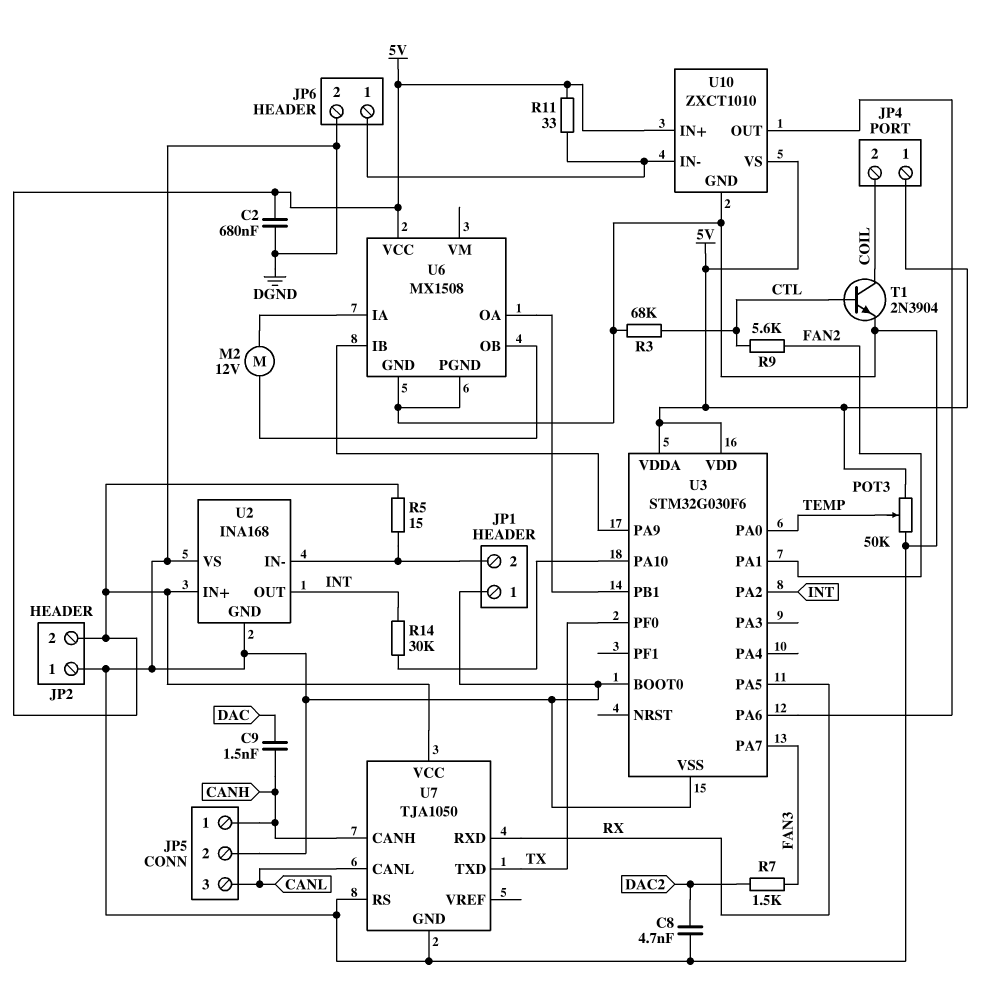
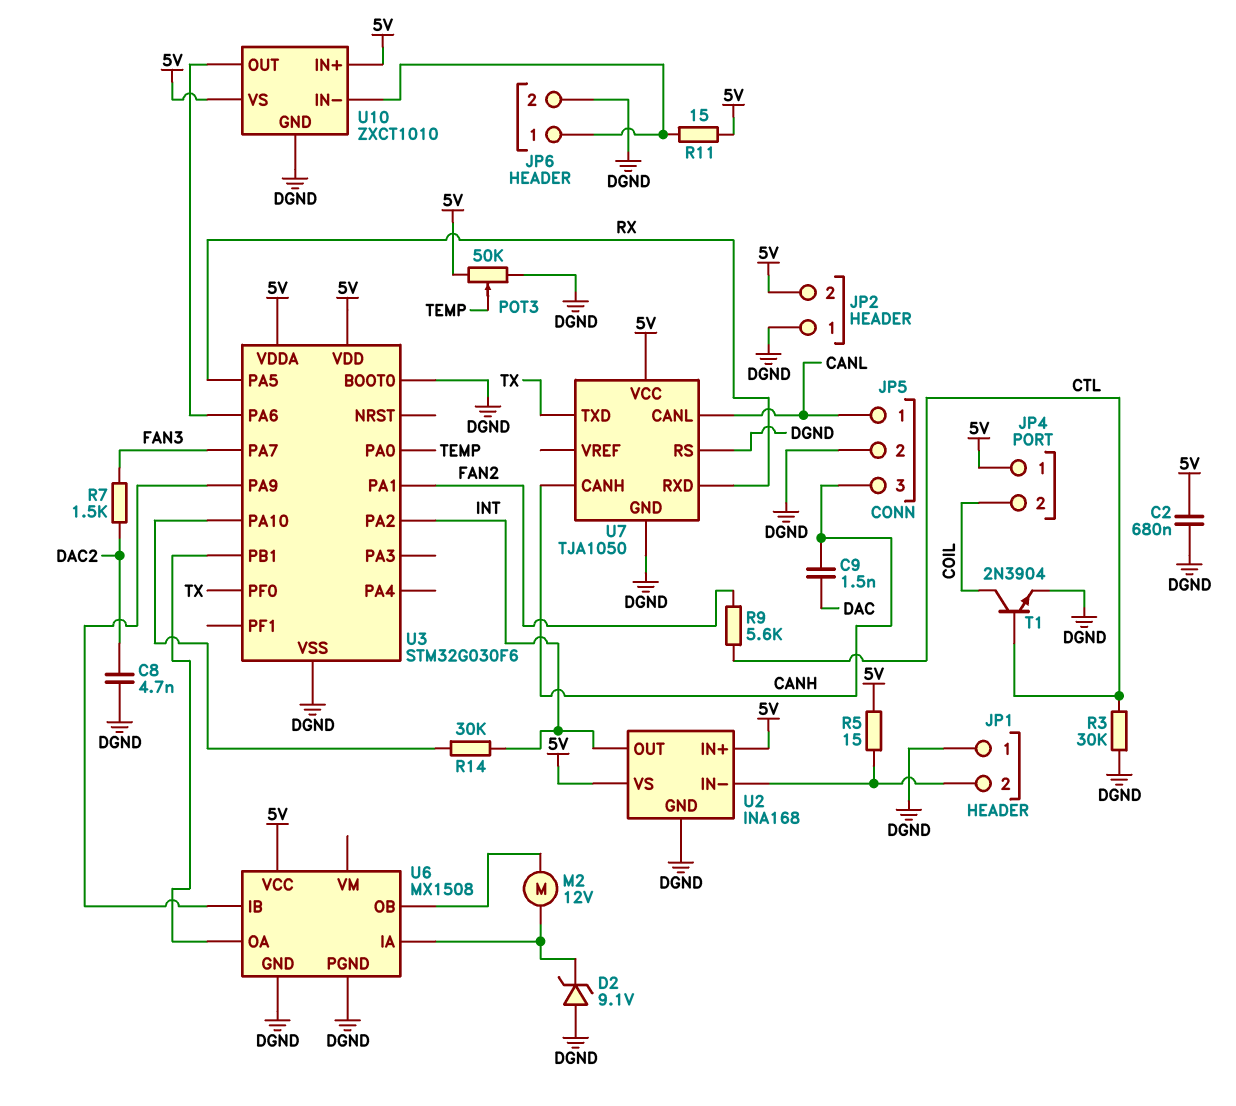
D2: none -> zener 9.1V (A DGND, K U6/IA)
JP5 pin 1: CANH -> CANL
JP5 pin 3: CANL -> CANH
R3: 68k (CTL, DGND) -> 30k (CTL, DGND)
R11: 33 (5V, JP6/1) -> 15 (5V, JP6/1)
U2 pin VS: DGND -> 5V

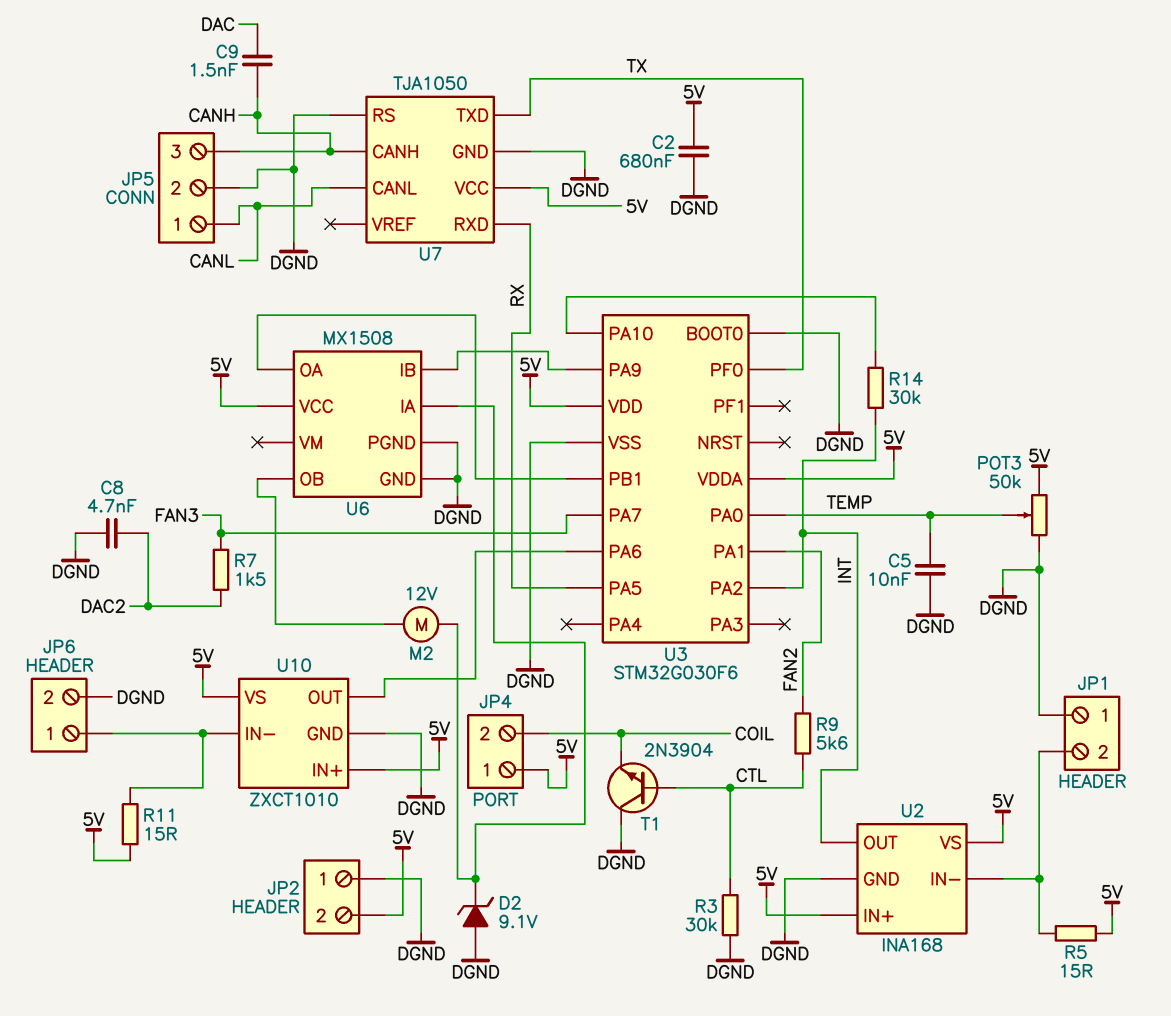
C5: none -> 10nF (DGND, TEMP)
T1: NPN 2N3904 (B CTL, C COIL, E DGND) -> NPN 2N3904 (B CTL, C DGND, E COIL)

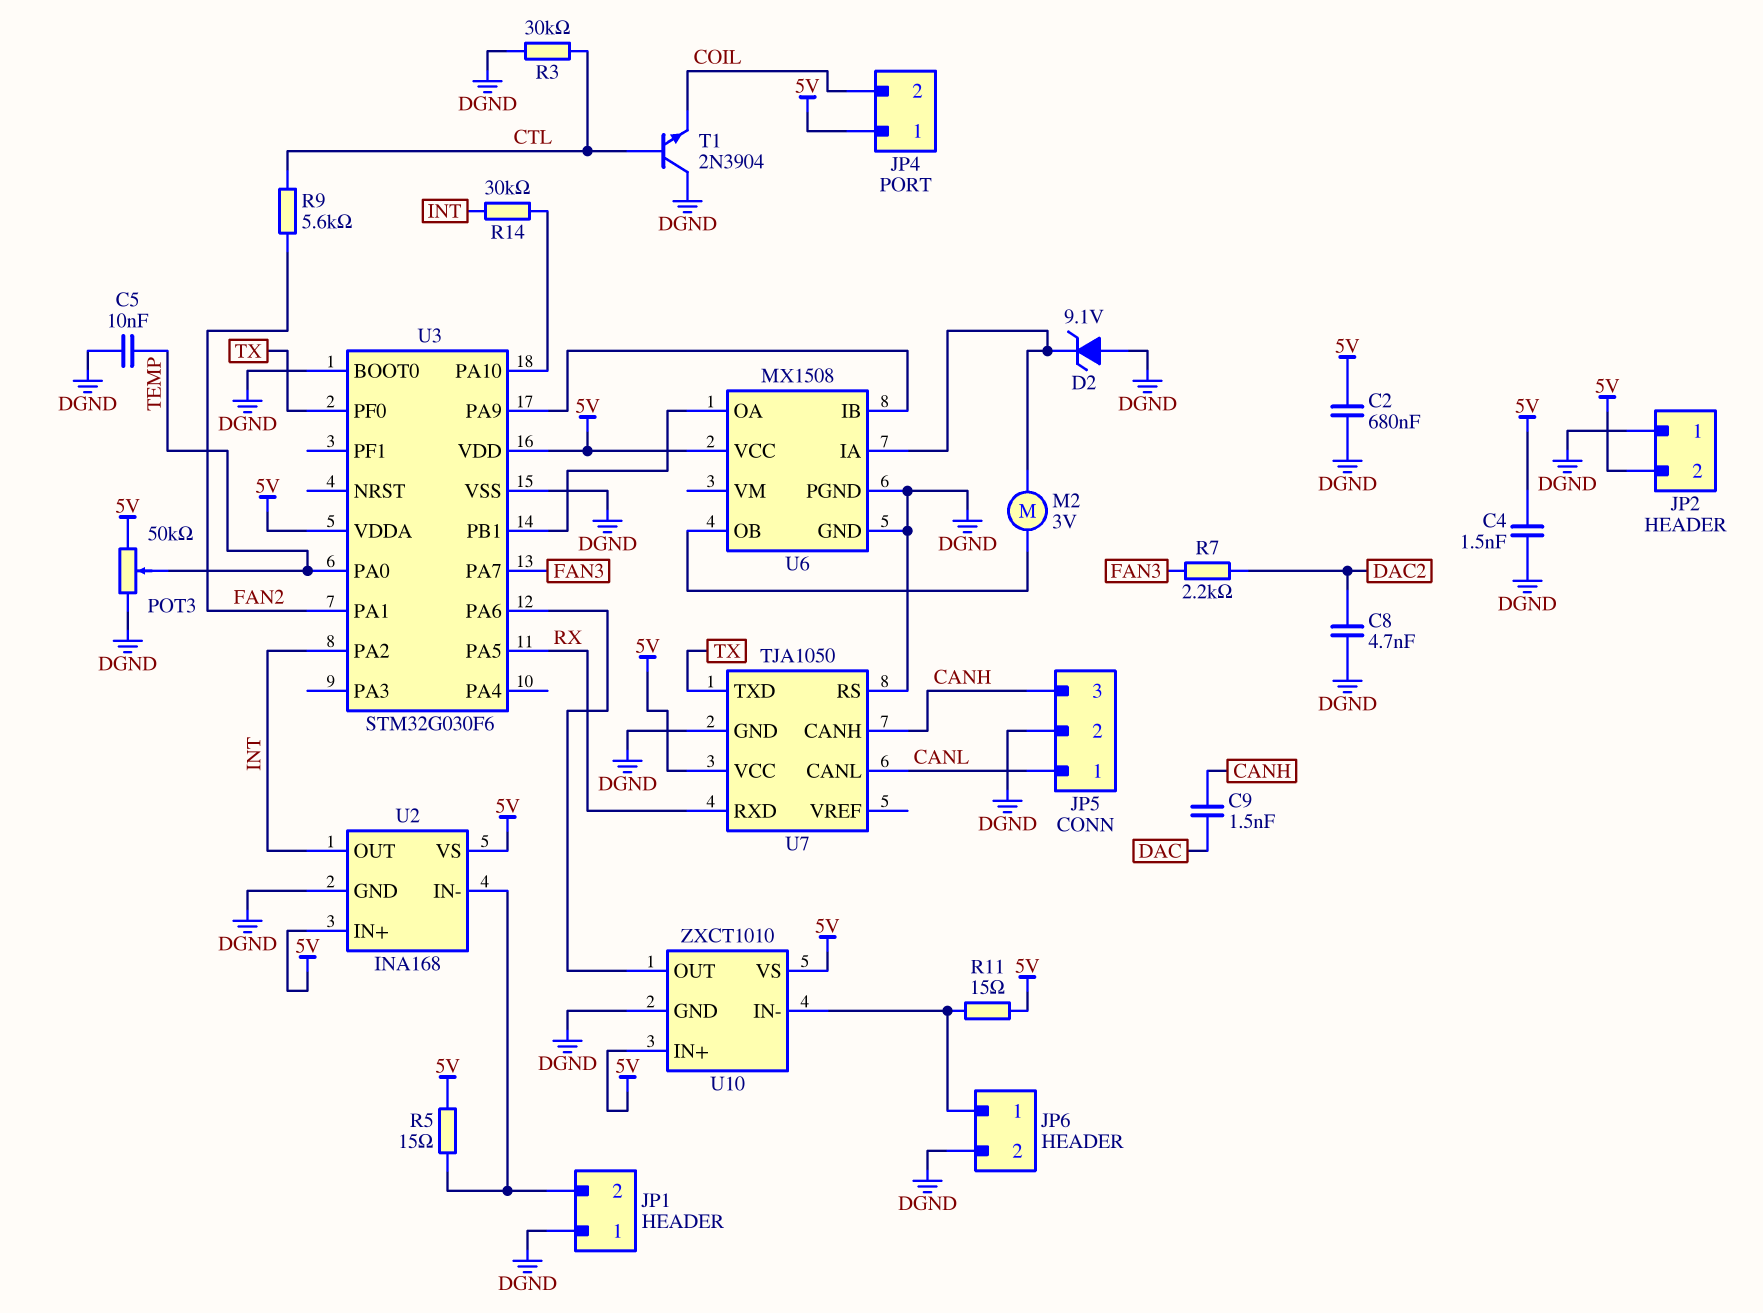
C4: none -> 1.5nF (5V, DGND)
M2: motor 12V (U6/IA, U6/OB) -> motor 3V (U6/IA, U6/OB)
R7: 1.5k (DAC2, FAN3) -> 2.2k (DAC2, FAN3)

